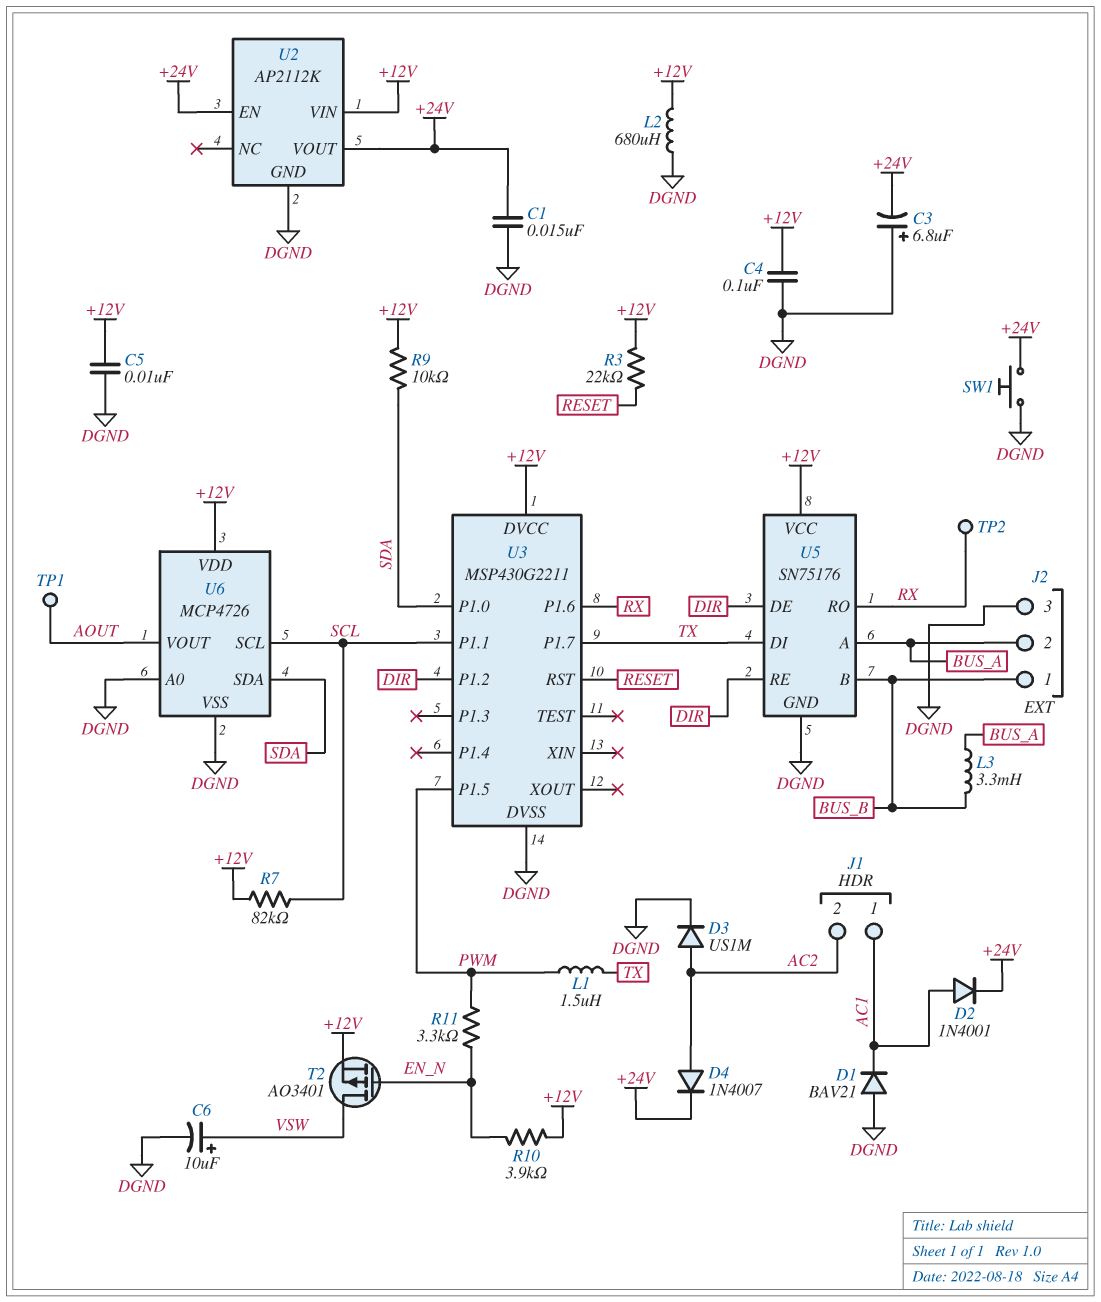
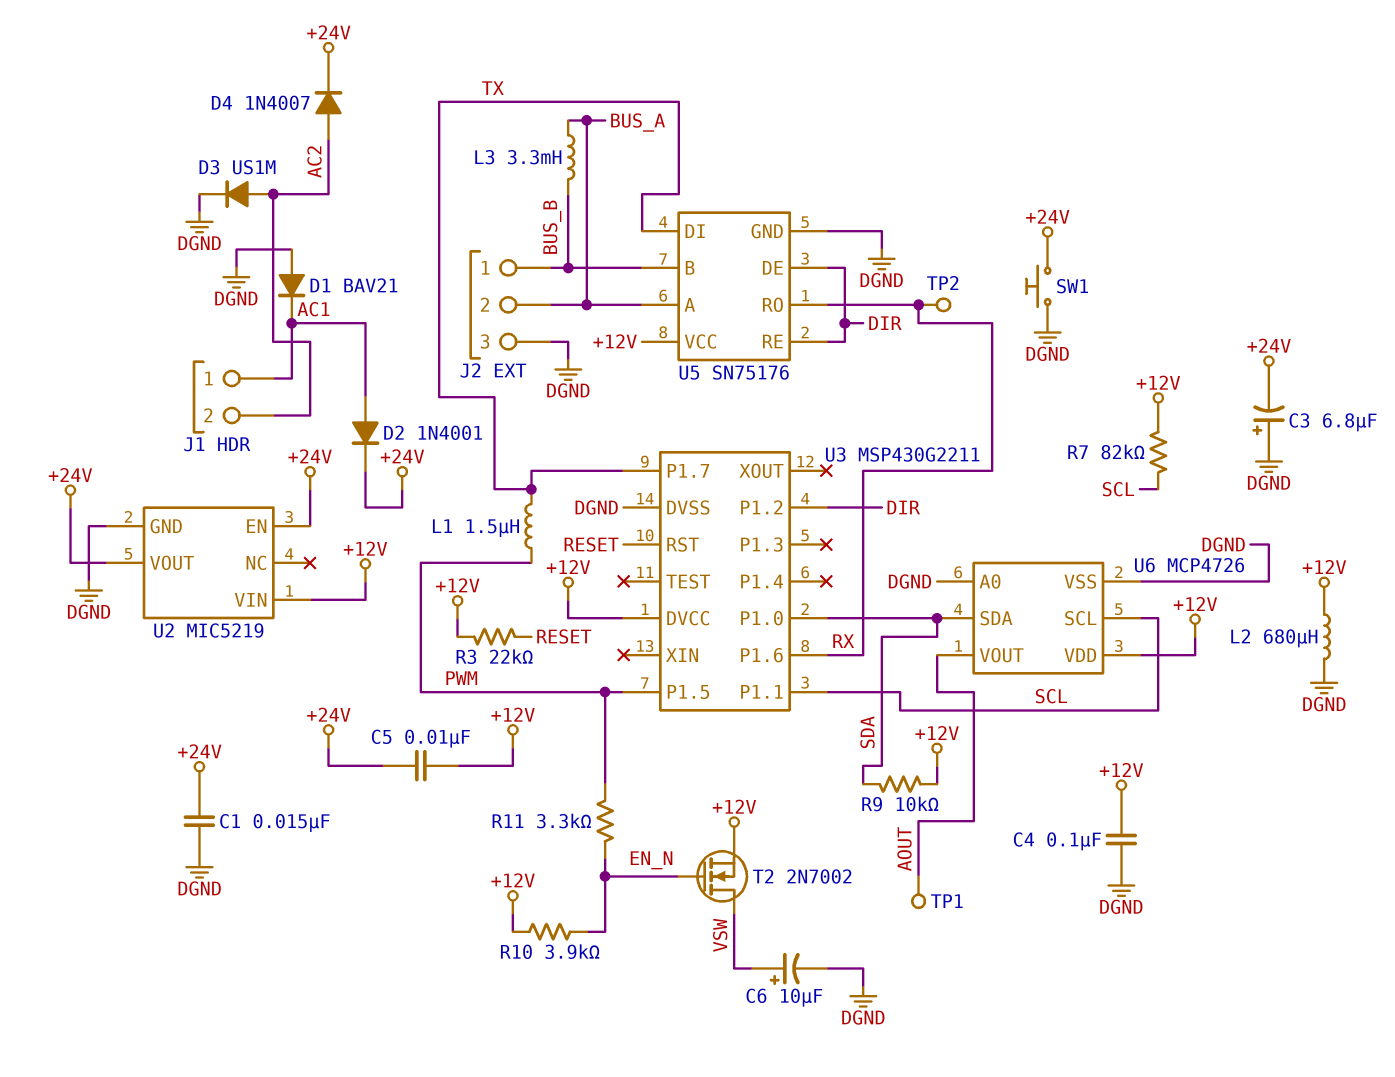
C5: 10nF (+12V, DGND) -> 10nF (+12V, +24V)
T2: PMOS AO3401 (G EN_N, D VSW, S +12V) -> NMOS 2N7002 (G EN_N, D VSW, S +12V)
U2: AP2112K -> MIC5219

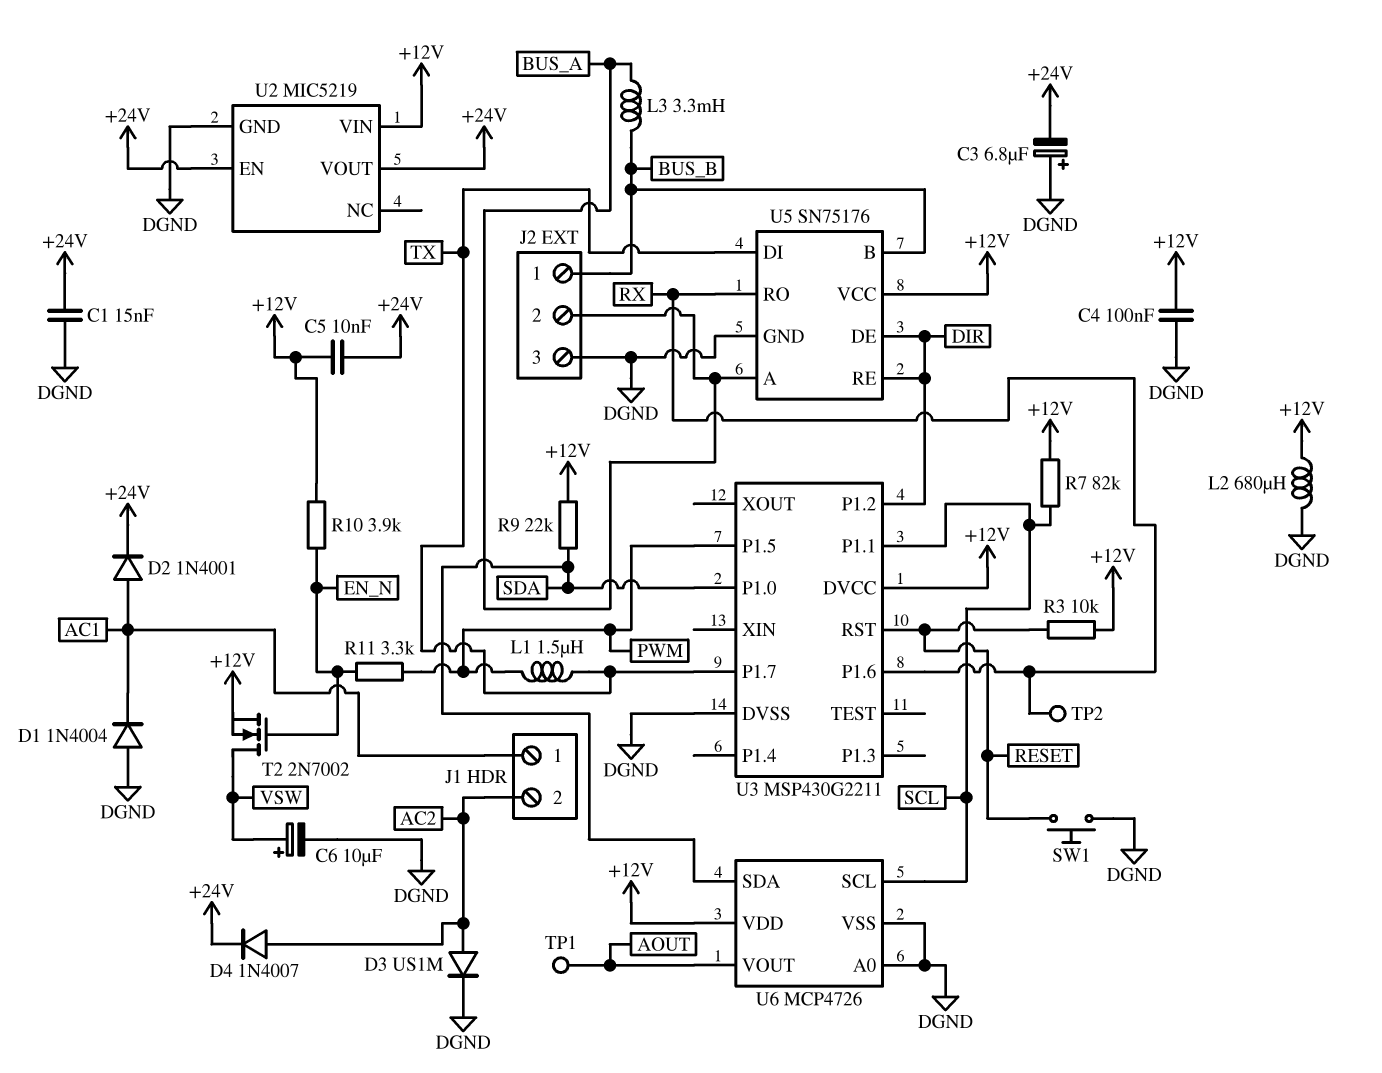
D1: diode BAV21 (A DGND, K AC1) -> diode 1N4004 (A DGND, K AC1)
R3: 22k (+12V, RESET) -> 10k (+12V, RESET)
R9: 10k (+12V, SDA) -> 22k (+12V, SDA)
SW1: button (+24V, DGND) -> button (DGND, RESET)

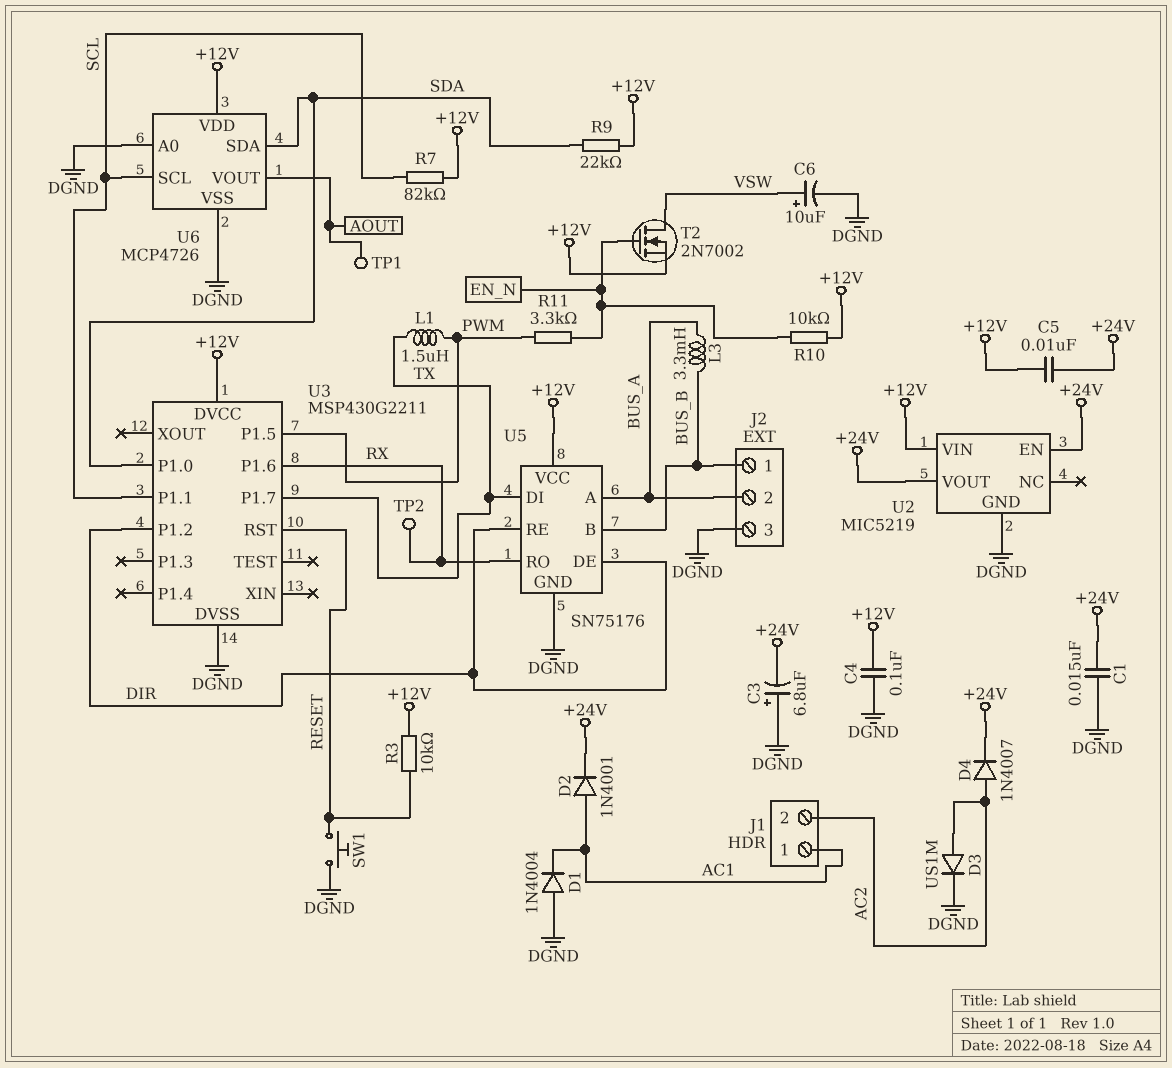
L2: 680uH (+12V, DGND) -> none
R10: 3.9k (+12V, EN_N) -> 10k (+12V, EN_N)

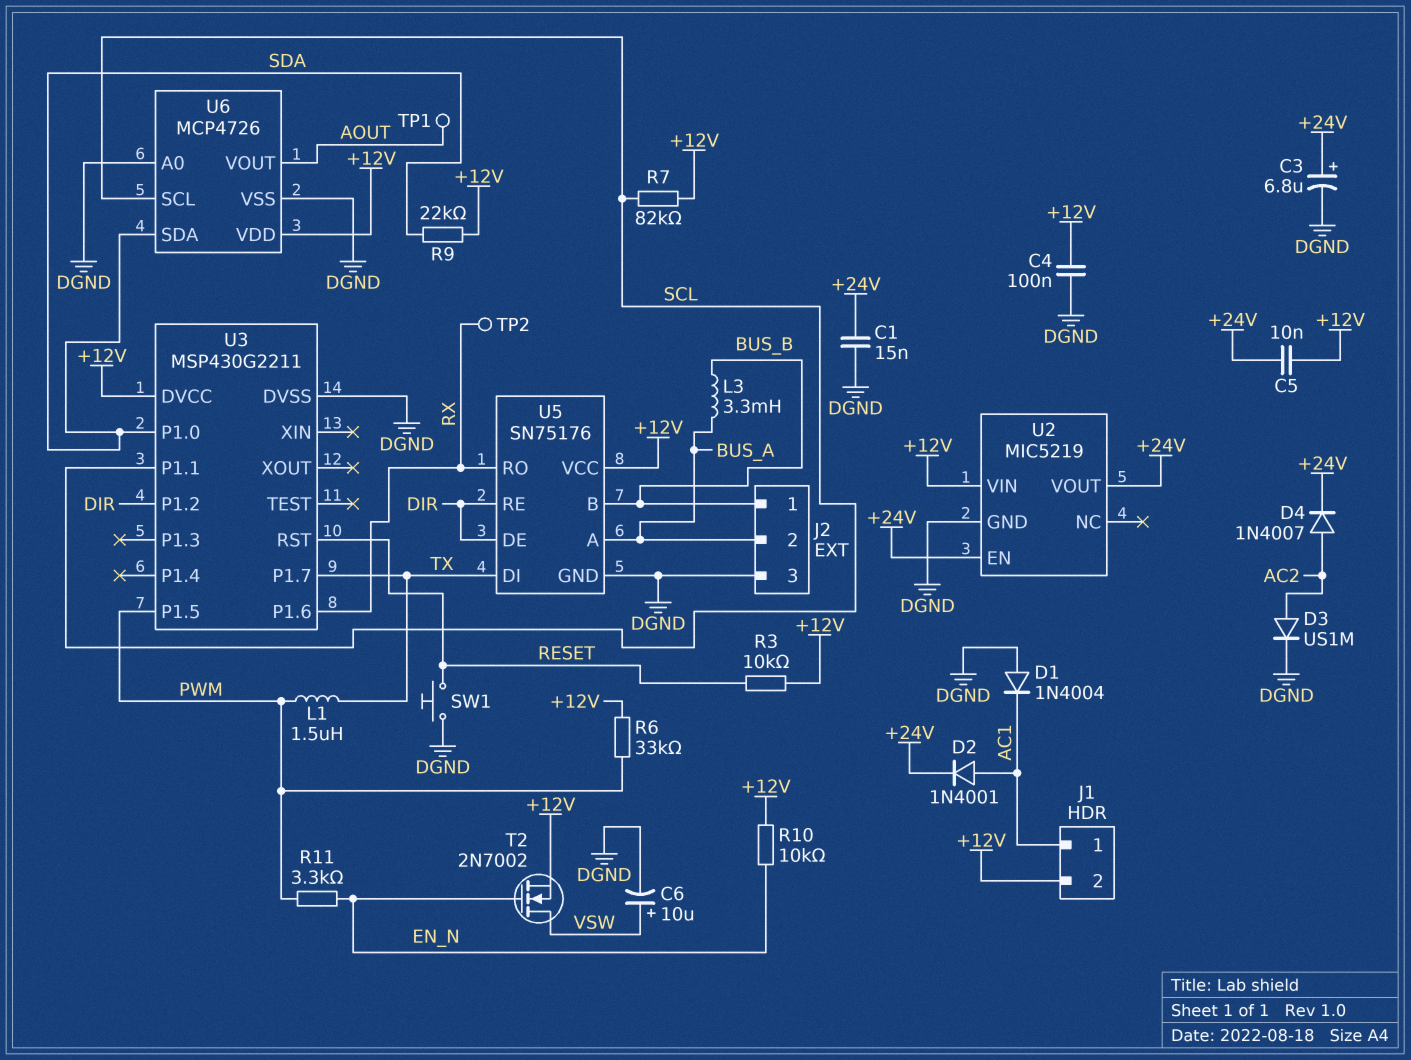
C3: 6.8uF (plus DGND, minus +24V) -> 6.8uF (plus +24V, minus DGND)
J1 pin 2: AC2 -> +12V
R6: none -> 33k (+12V, PWM)

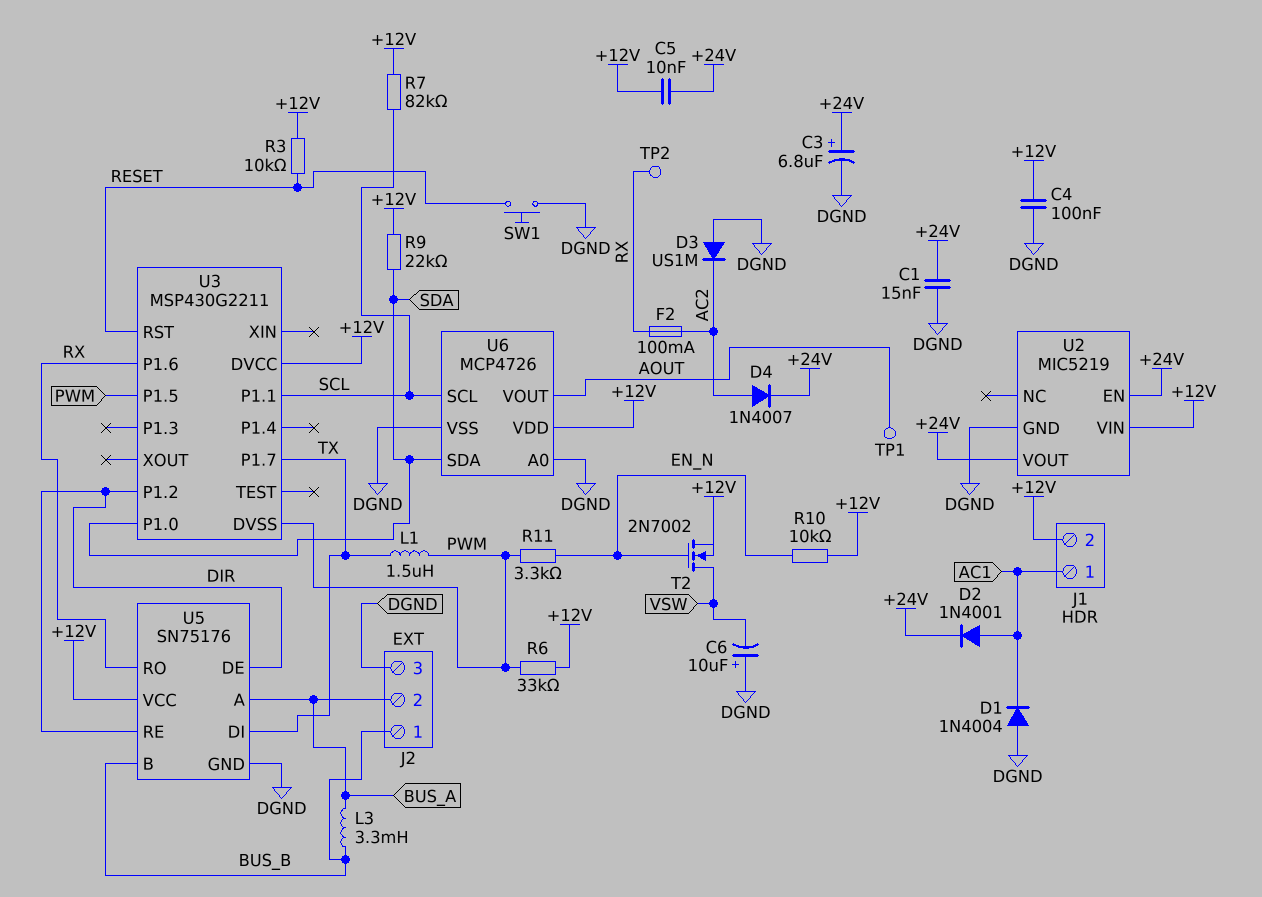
C6: 10uF (plus VSW, minus DGND) -> 10uF (plus DGND, minus VSW)
D3: diode US1M (A AC2, K DGND) -> diode US1M (A DGND, K AC2)
F2: none -> 100mA (AC2, RX)
U3 pin DVSS: DGND -> PWM

